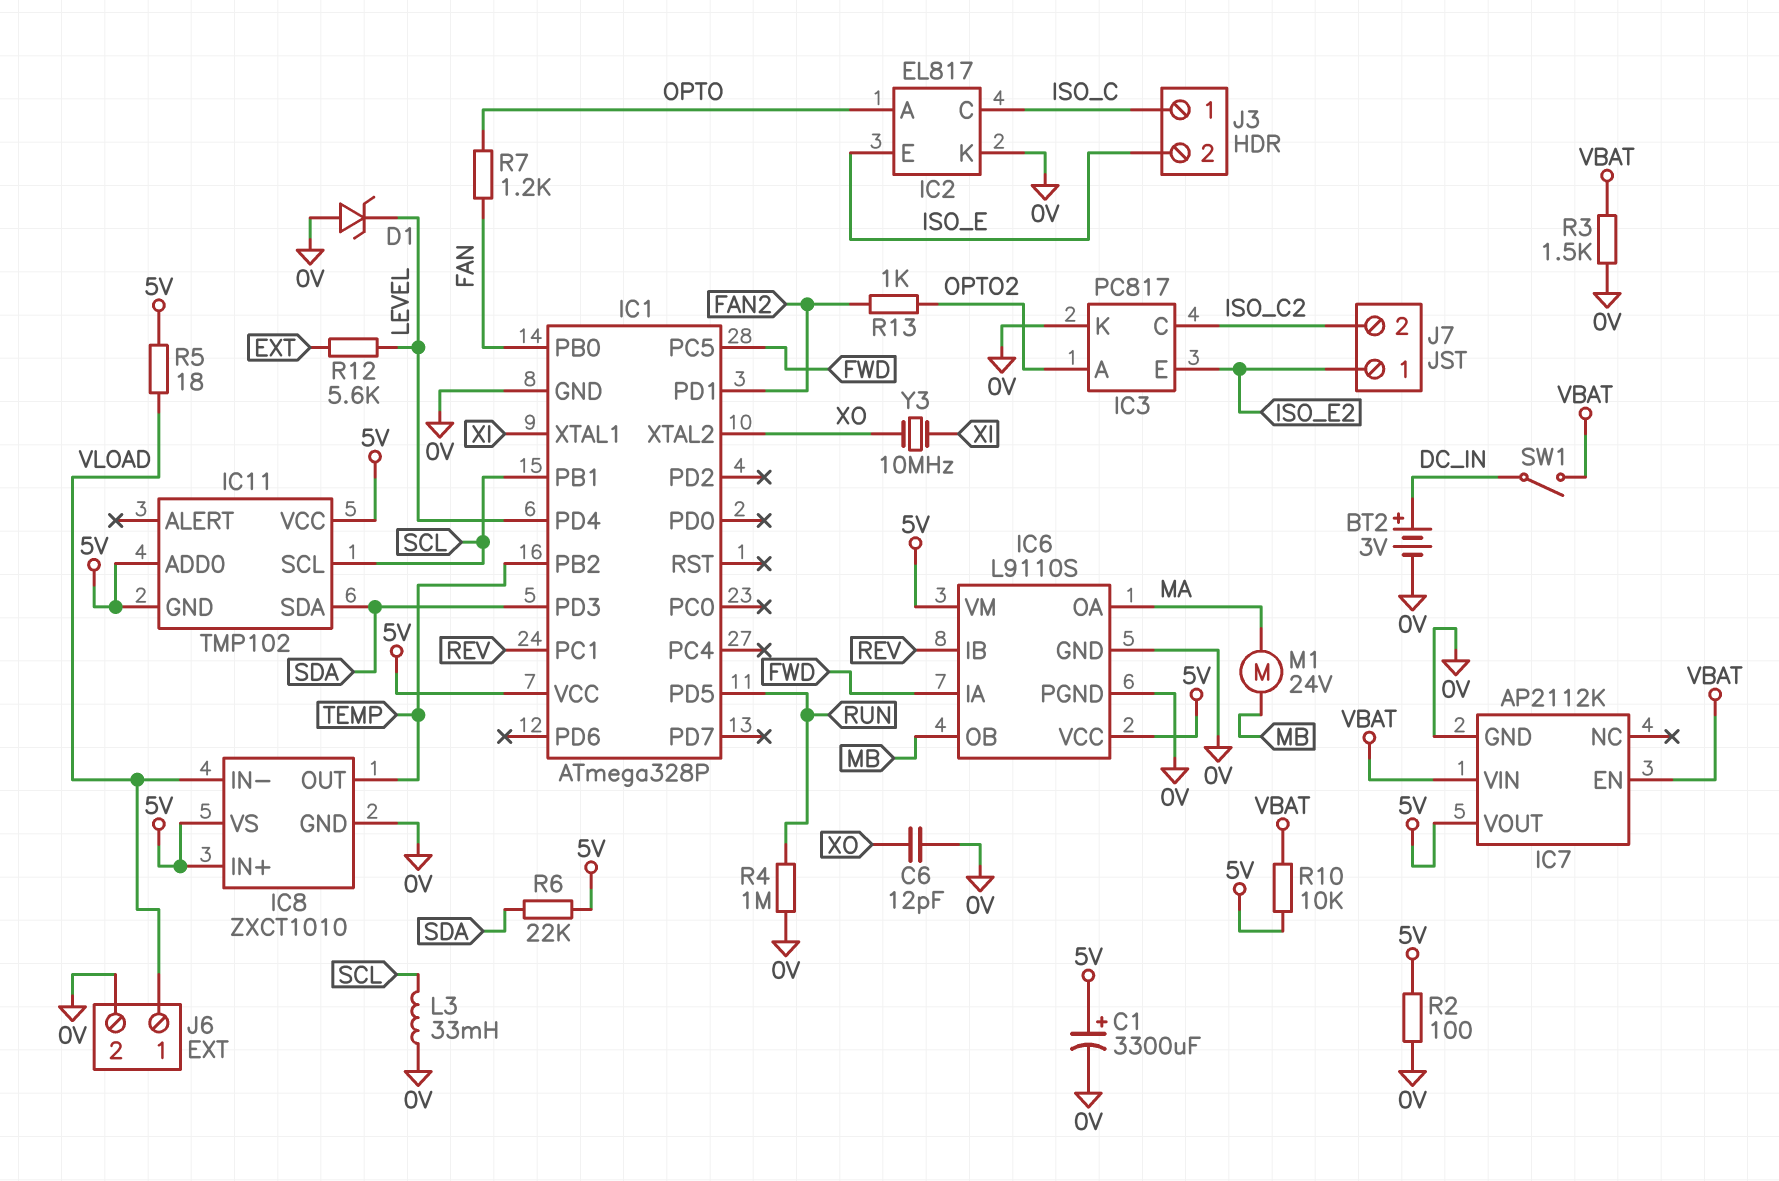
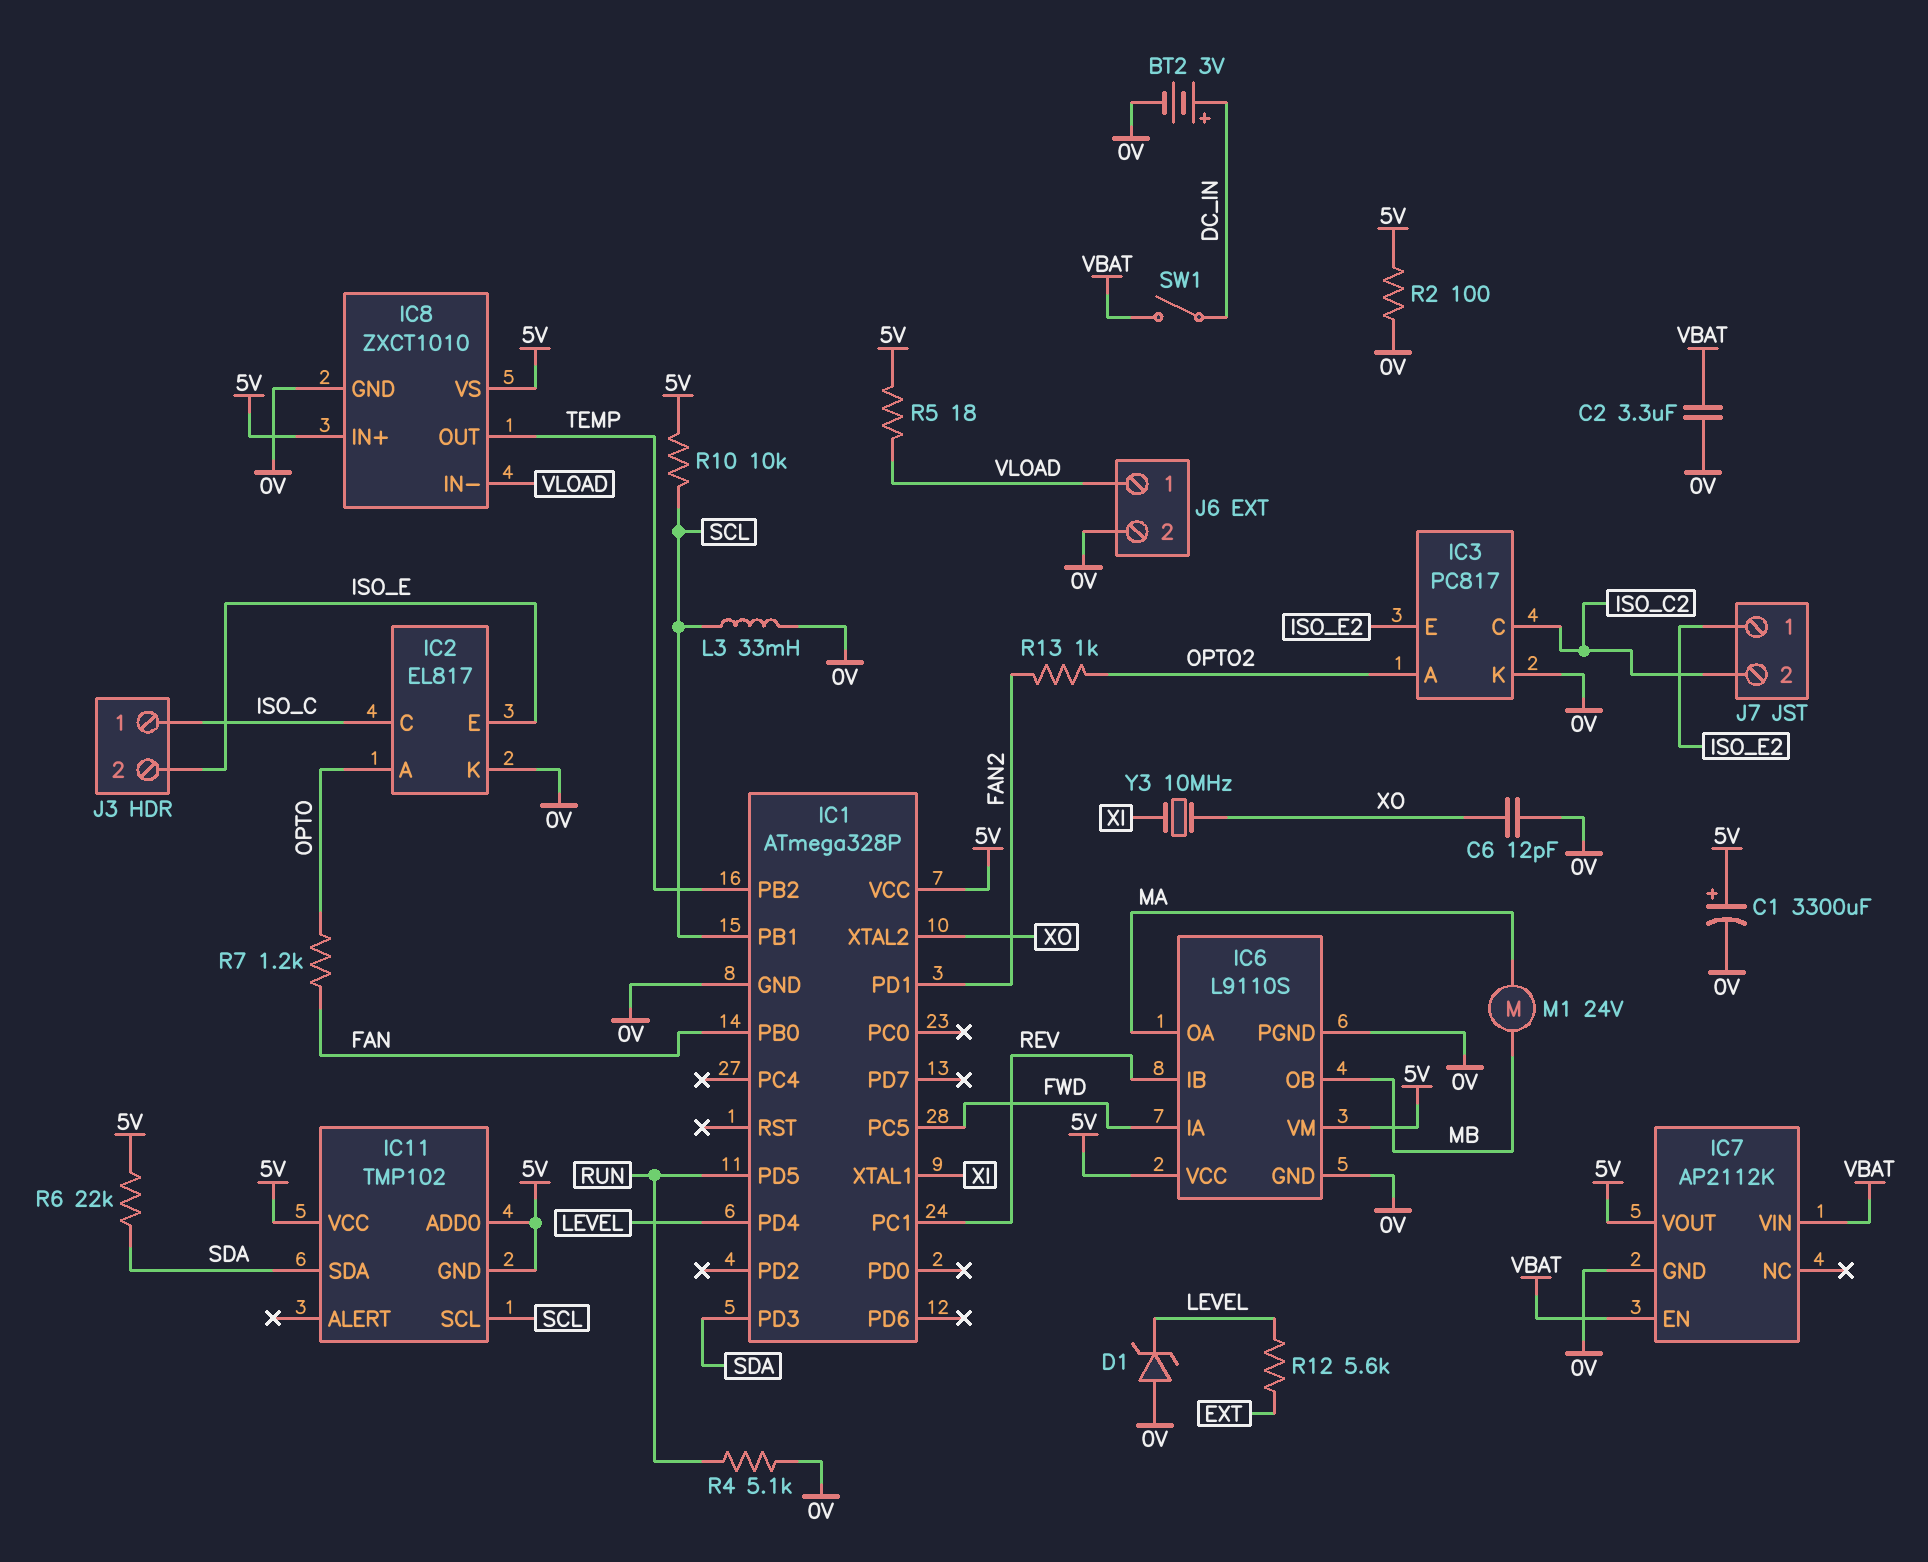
C2: none -> 3.3uF (0V, VBAT)
R3: 1.5k (0V, VBAT) -> none
R4: 1M (0V, RUN) -> 5.1k (0V, RUN)
R10: 10k (5V, VBAT) -> 10k (5V, SCL)

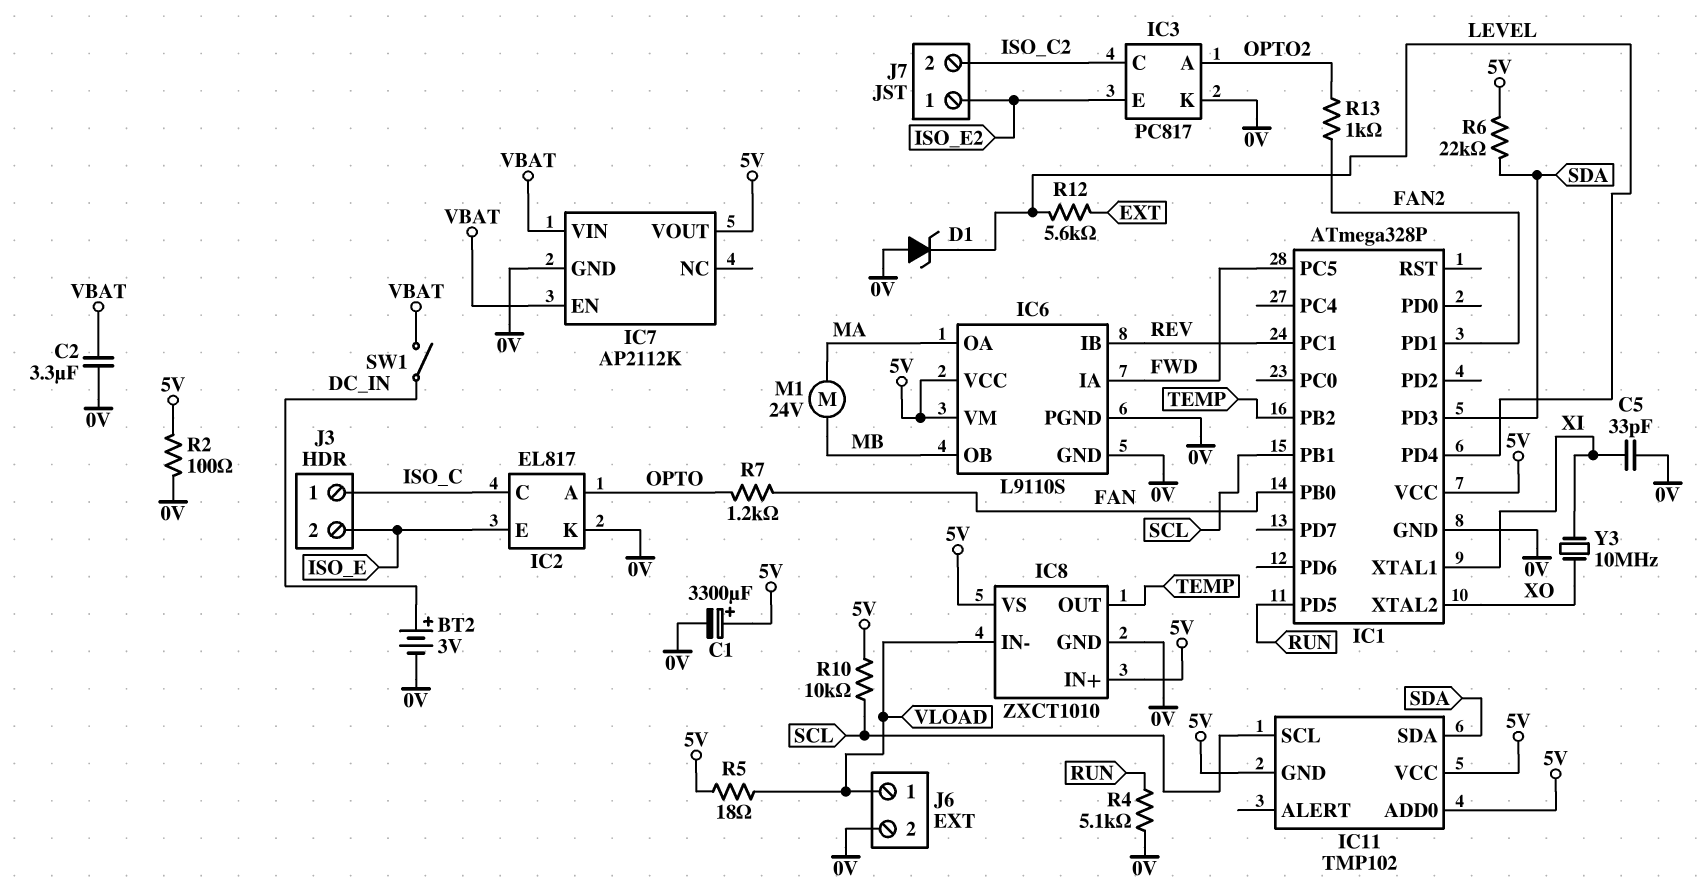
C5: none -> 33pF (0V, XI)
C6: 12pF (0V, XO) -> none
L3: 33mH (0V, SCL) -> none

